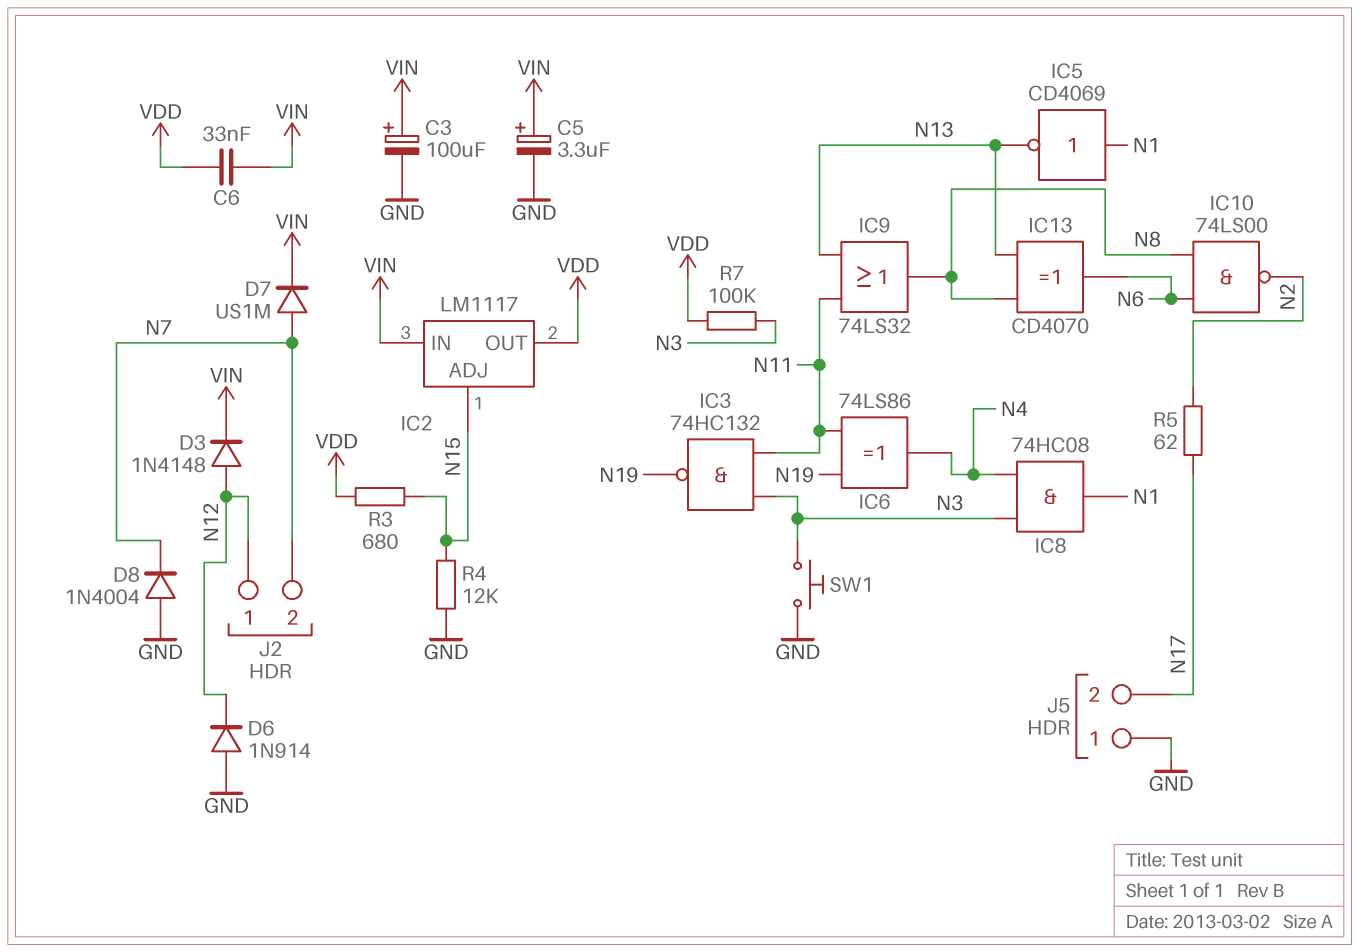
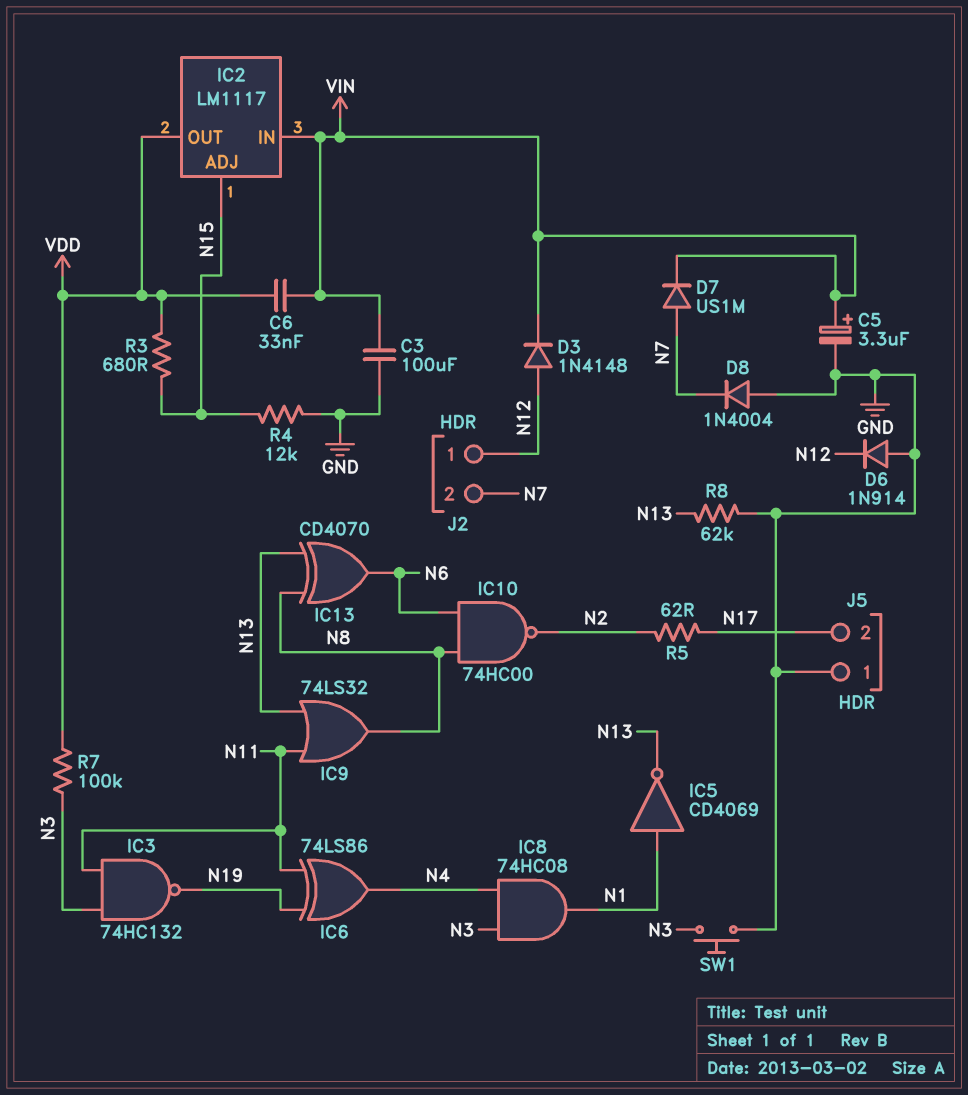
C3: 100uF (plus VIN, minus GND) -> 100uF (GND, VIN)
IC10: NAND 74LS00 (in N6, in N8, out N2) -> NAND 74HC00 (in N6, in N8, out N2)
R8: none -> 62k (GND, N13)

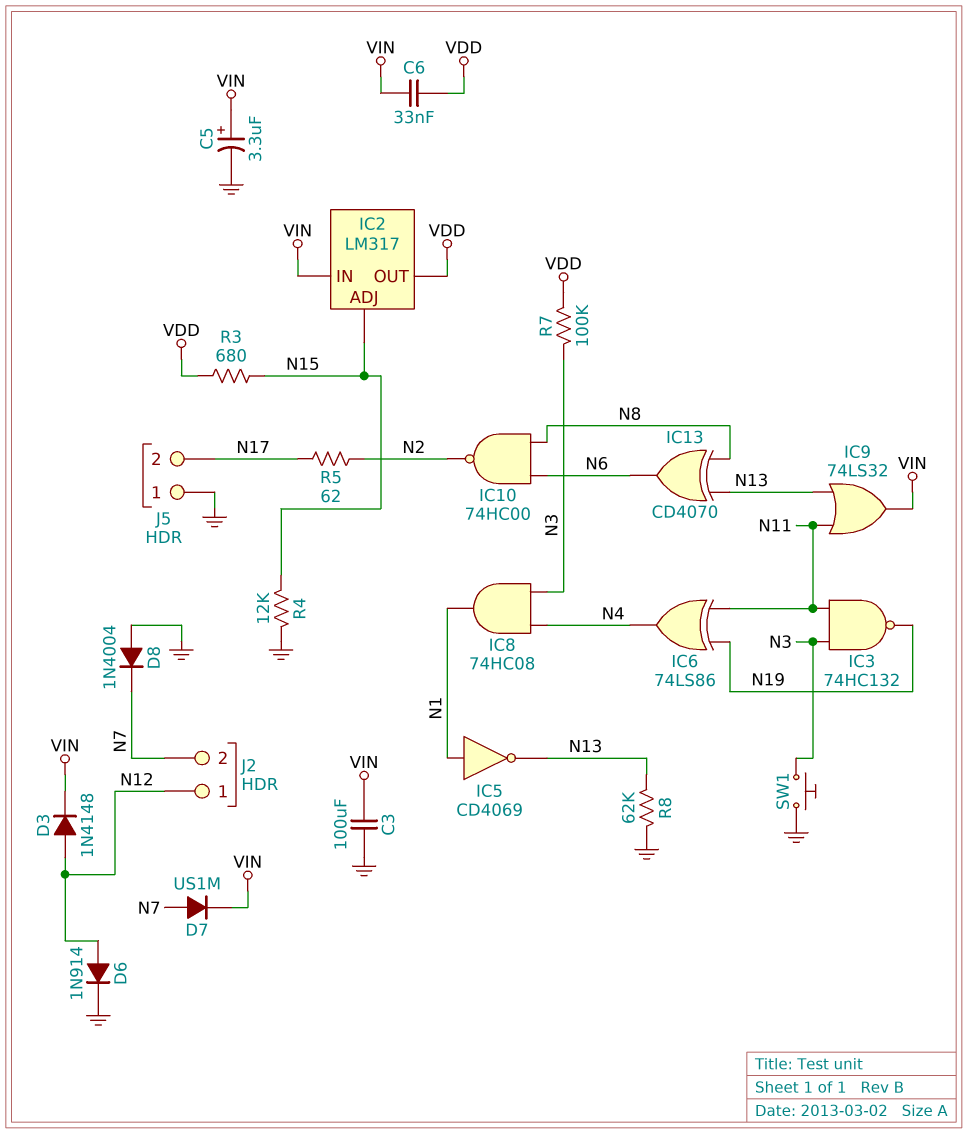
D6: diode 1N914 (A GND, K N12) -> diode 1N914 (A N12, K GND)
IC2: LM1117 -> LM317
IC9: OR 74LS32 (in N11, in N13, out N8) -> OR 74LS32 (in N11, in N13, out VIN)

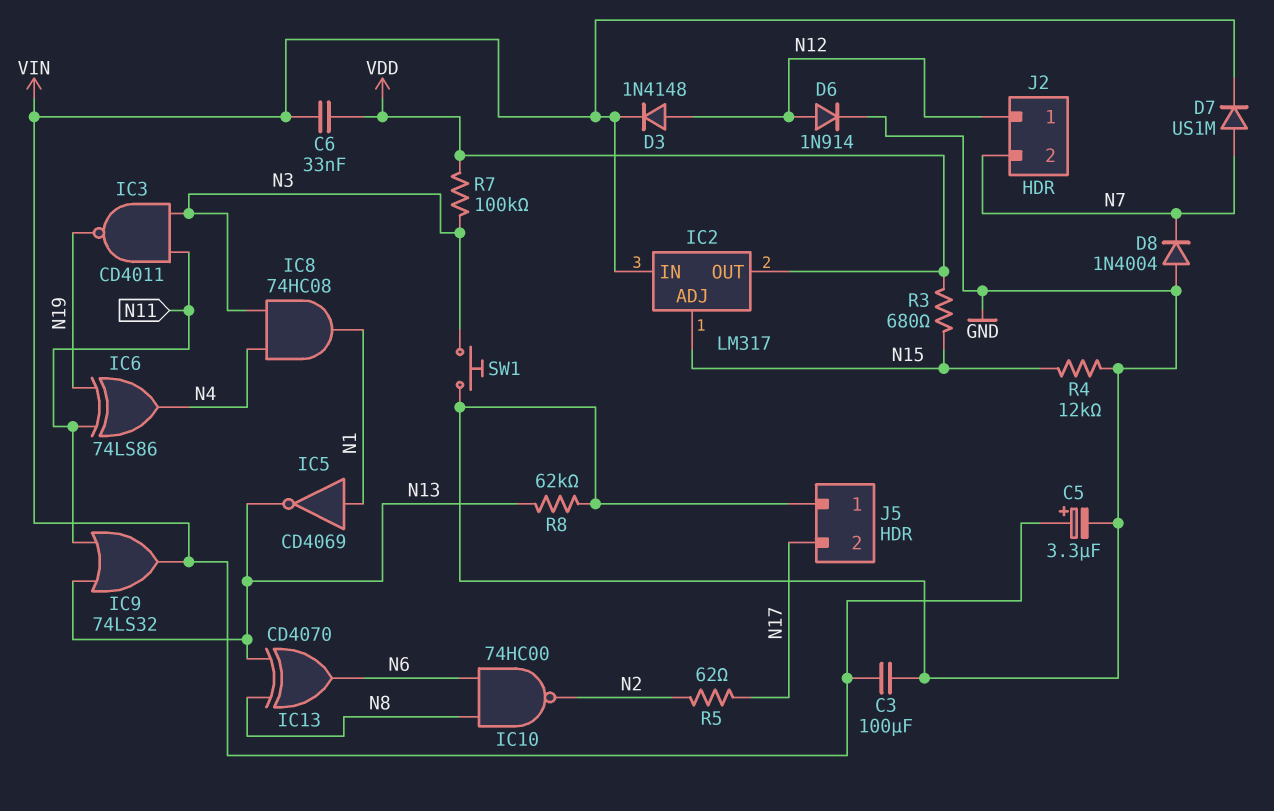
IC3: NAND 74HC132 (in N3, in N11, out N19) -> NAND CD4011 (in N3, in N11, out N19)

